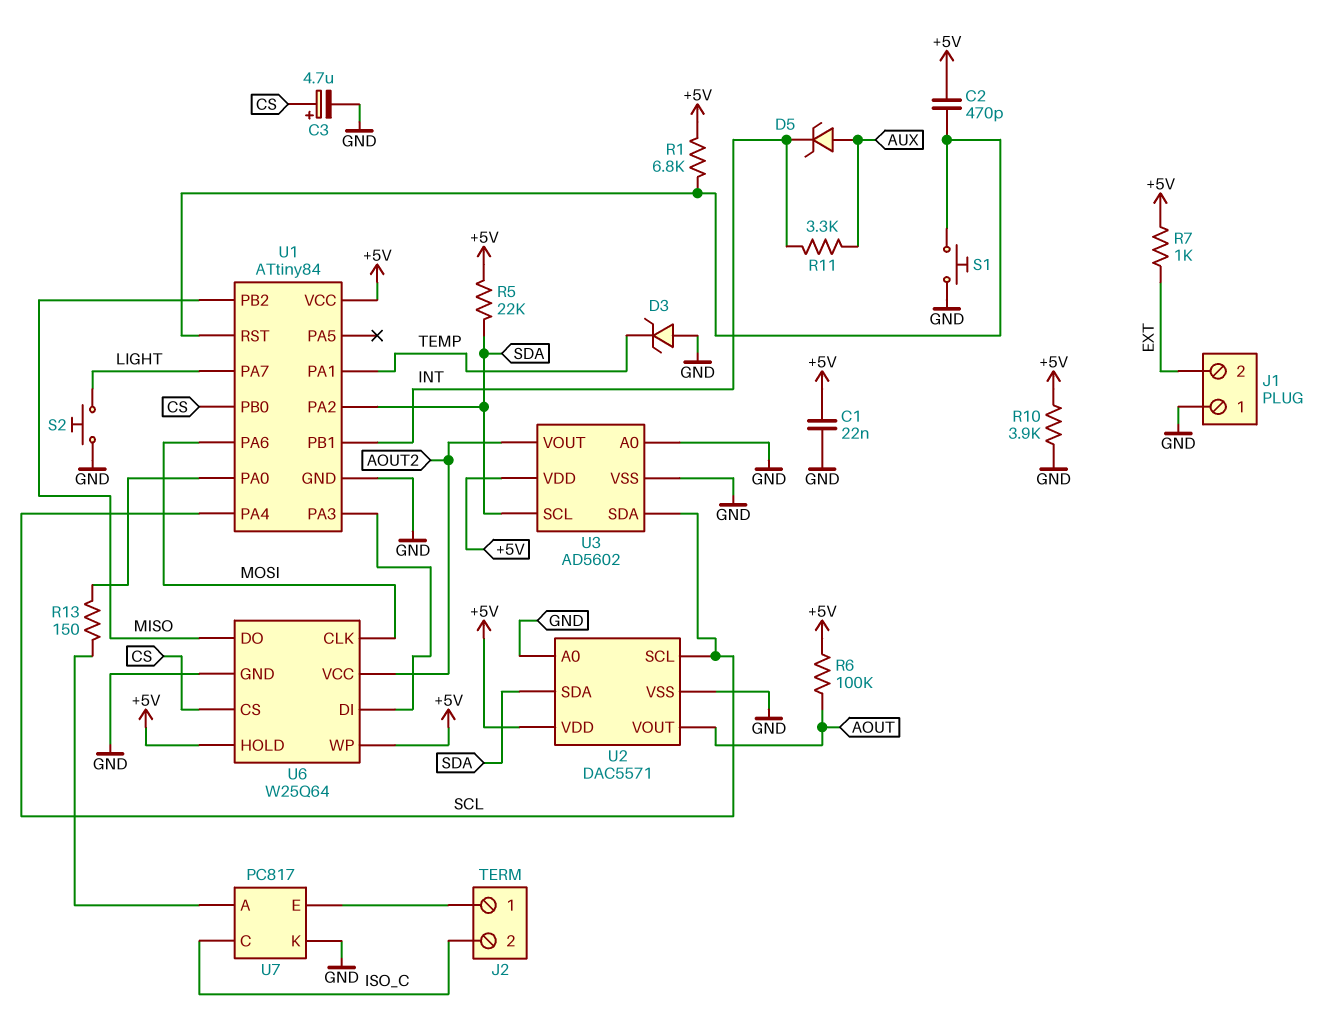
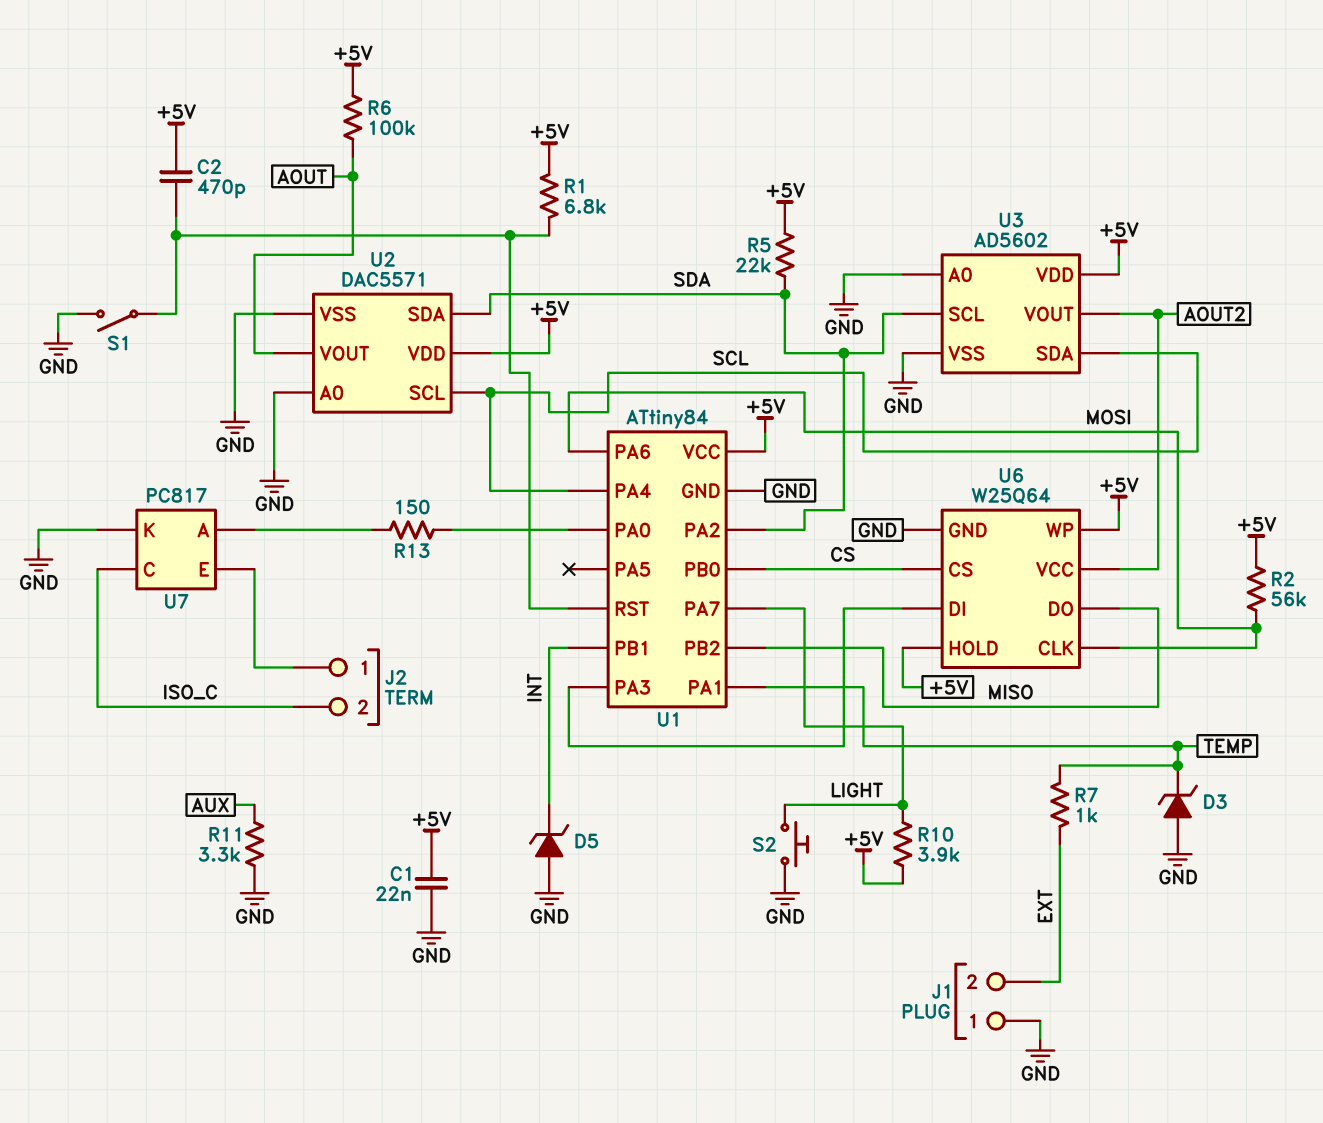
C3: 4.7uF (plus CS, minus GND) -> none
D5: zener (A AUX, K INT) -> zener (A GND, K INT)
R2: none -> 56k (+5V, MOSI)
R7: 1k (+5V, EXT) -> 1k (EXT, TEMP)
R10: 3.9k (+5V, GND) -> 3.9k (+5V, LIGHT)
R11: 3.3k (AUX, INT) -> 3.3k (AUX, GND)
S1: button (GND, U1/RST) -> switch (GND, U1/RST)

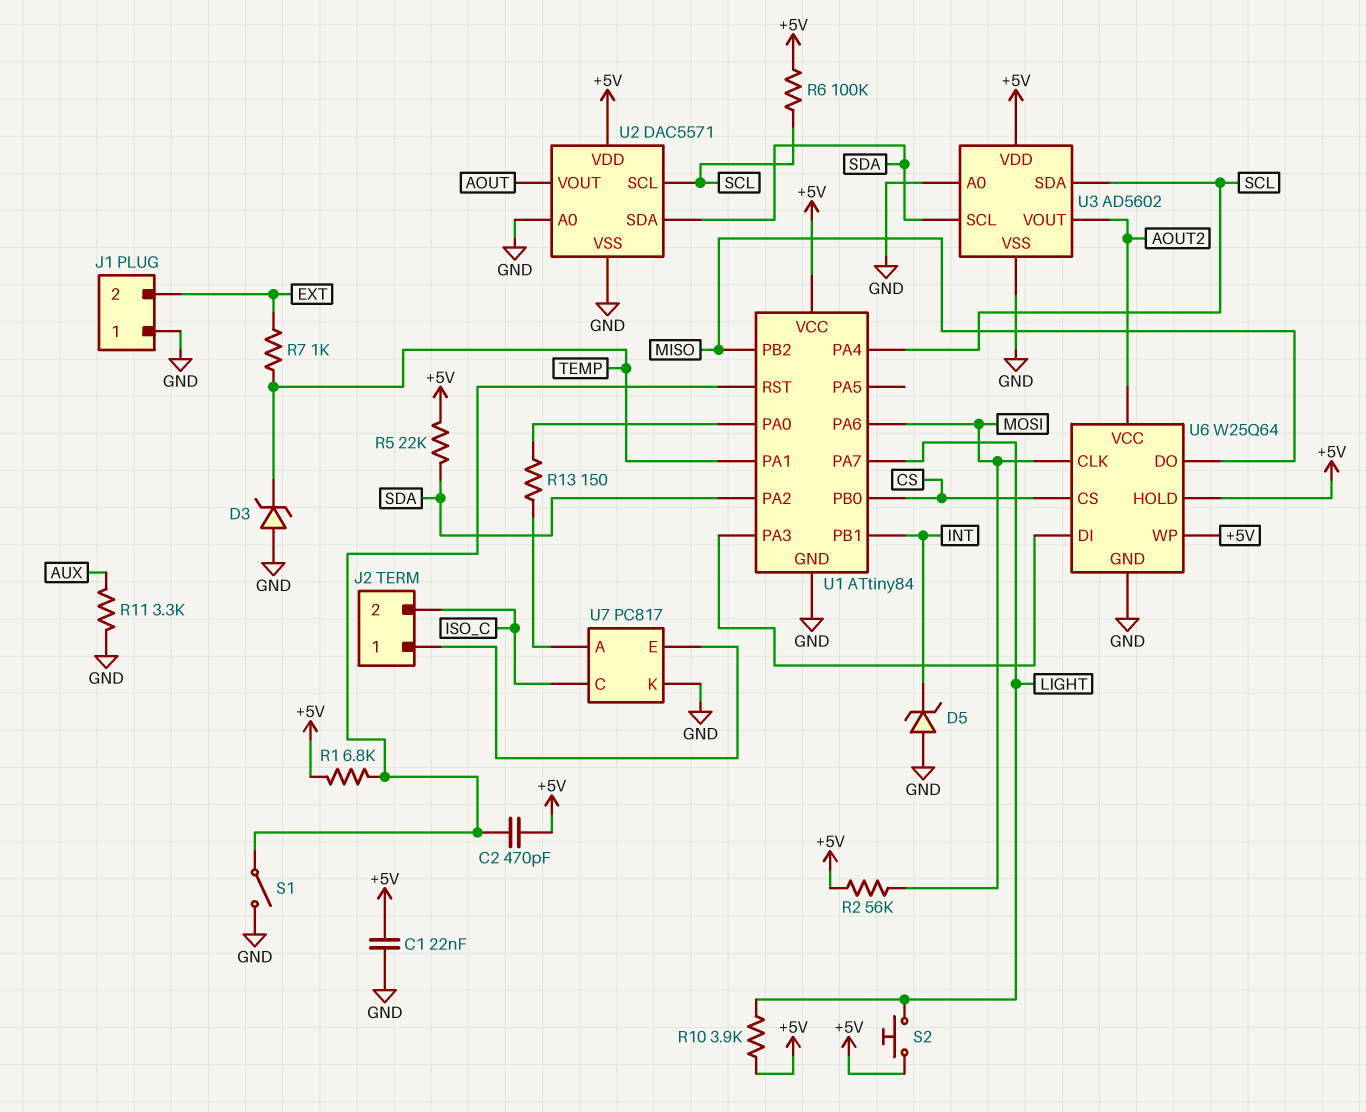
R6: 100k (+5V, AOUT) -> 100k (+5V, SCL)
S2: button (GND, LIGHT) -> button (+5V, LIGHT)

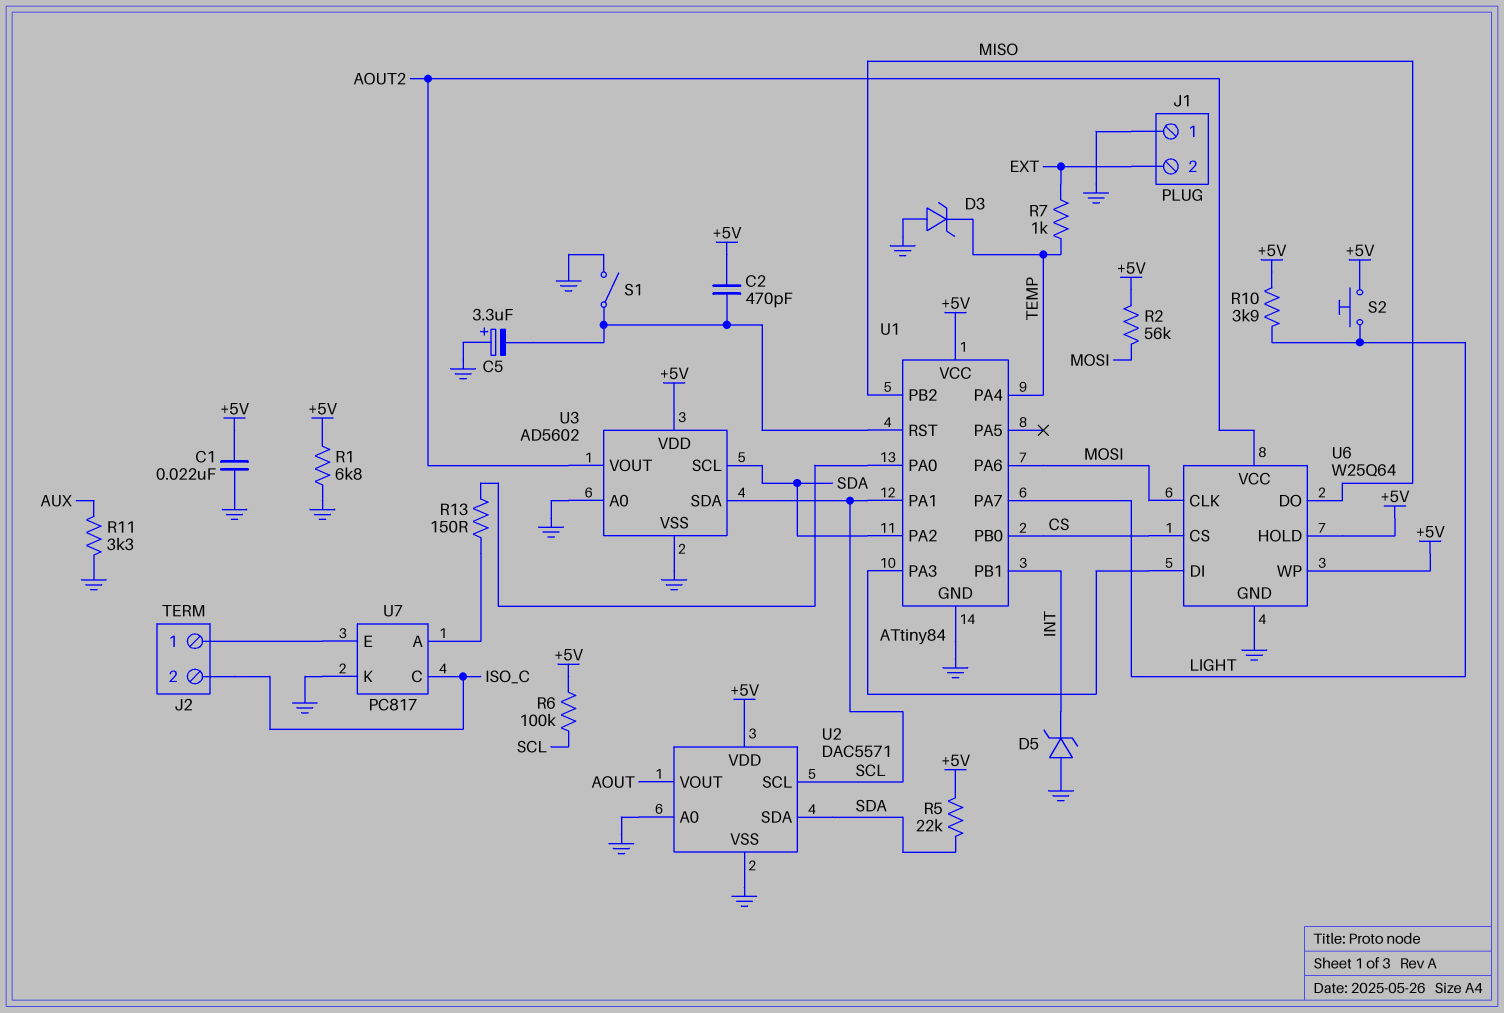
C5: none -> 3.3uF (plus GND, minus U1/RST)
R1: 6.8k (+5V, U1/RST) -> 6.8k (+5V, GND)
U1 pin PA1: TEMP -> SCL
U1 pin PA4: SCL -> TEMP

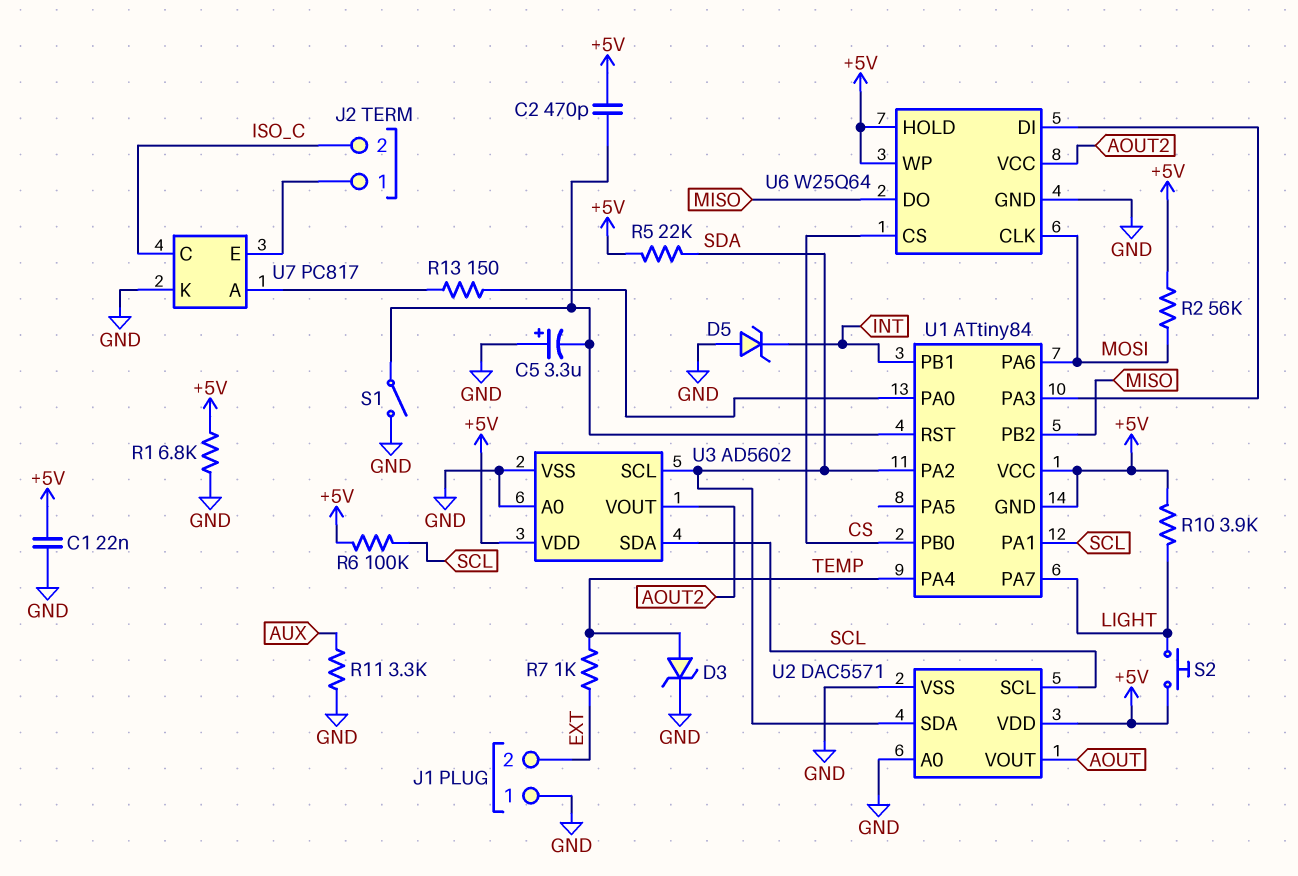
D3: zener (A GND, K TEMP) -> zener (A TEMP, K GND)
U1 pin GND: GND -> +5V

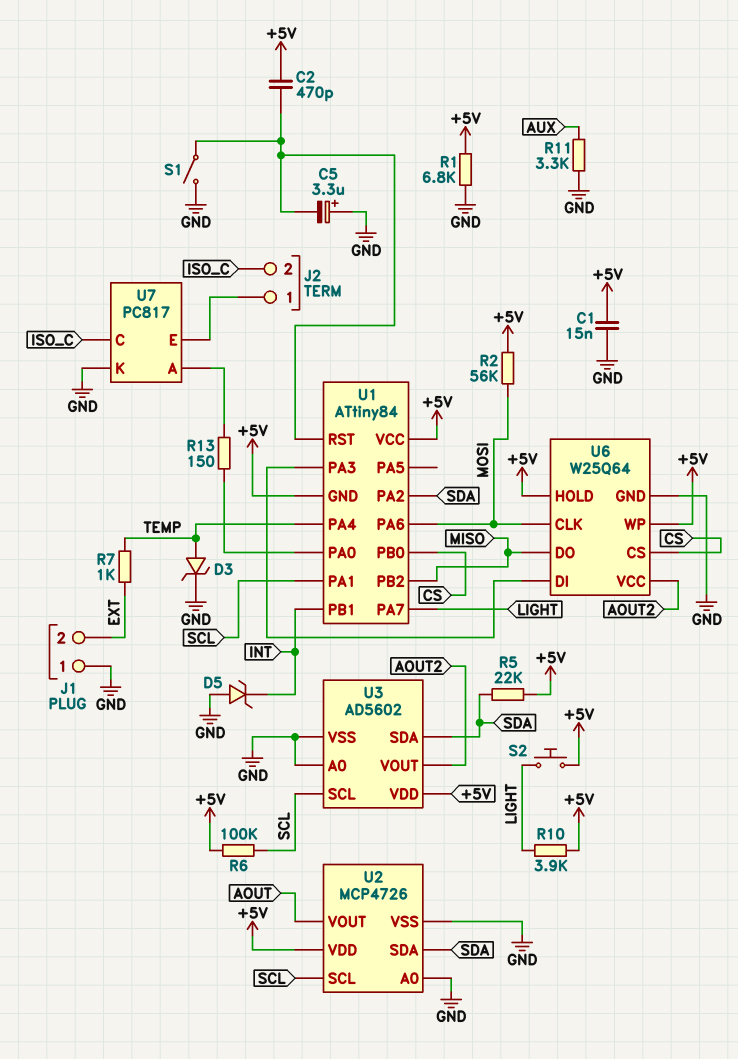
C1: 22nF (+5V, GND) -> 15nF (+5V, GND)
U2: DAC5571 -> MCP4726
U3 pin SCL: SDA -> SCL
U3 pin SDA: SCL -> SDA

